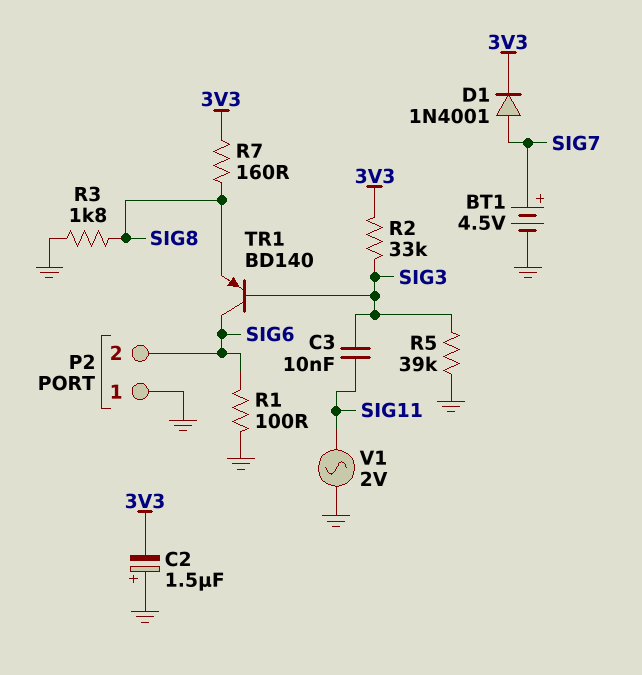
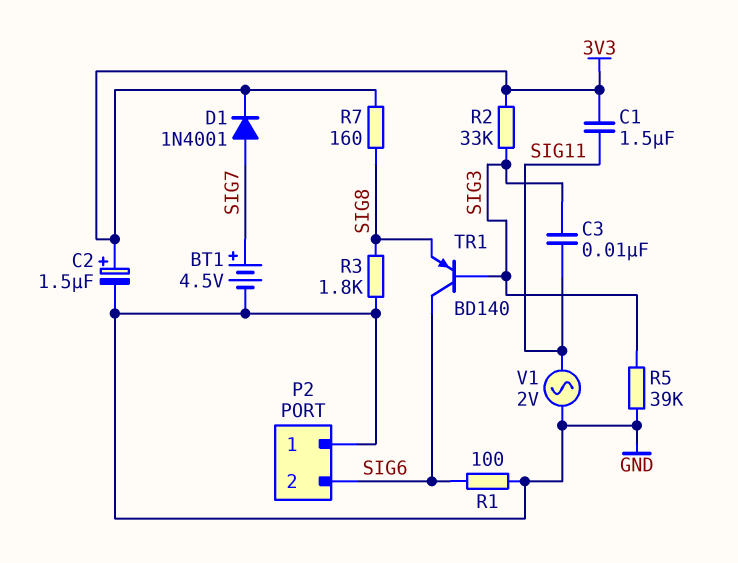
C1: none -> 1.5uF (3V3, SIG11)
C2: 1.5uF (plus GND, minus 3V3) -> 1.5uF (plus 3V3, minus GND)

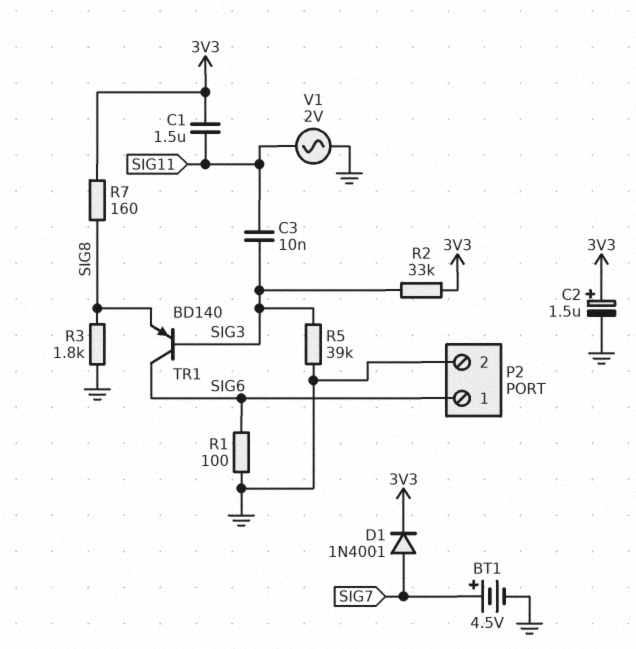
P2 pin 1: GND -> SIG6
P2 pin 2: SIG6 -> GND

